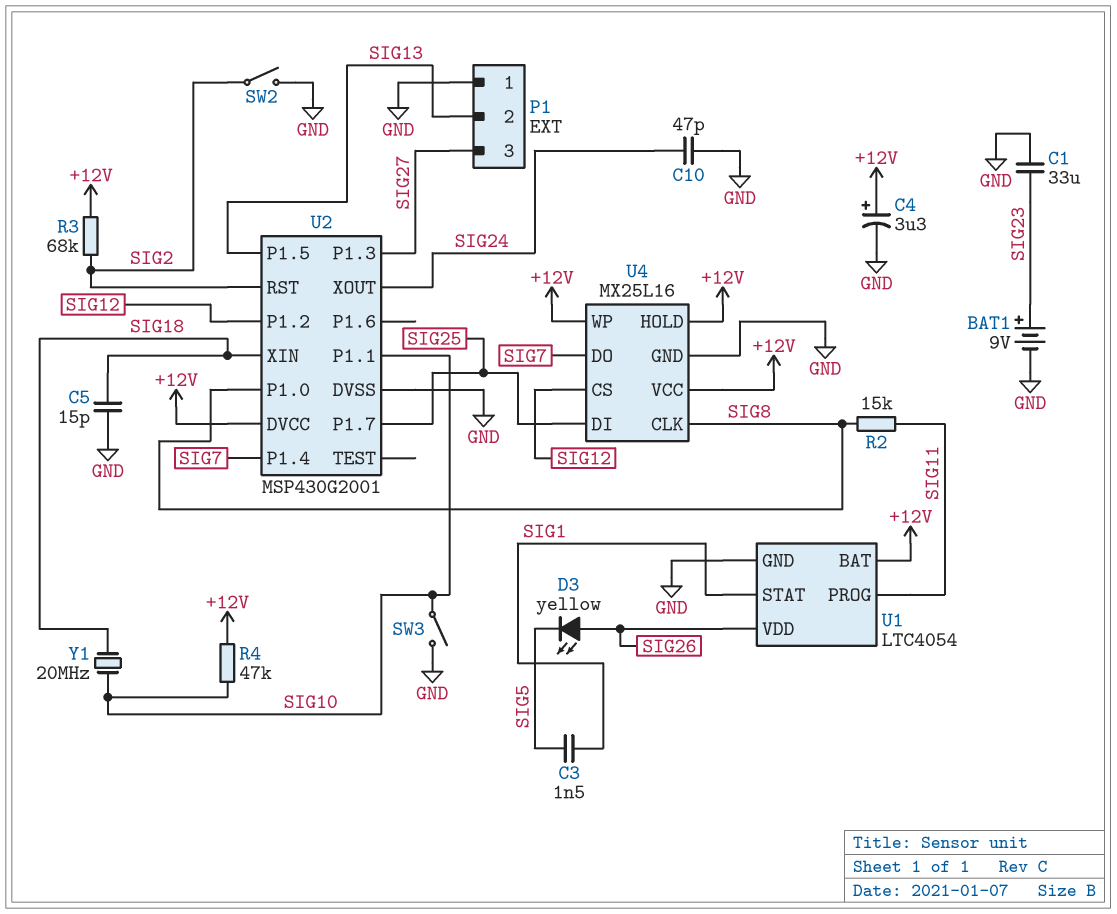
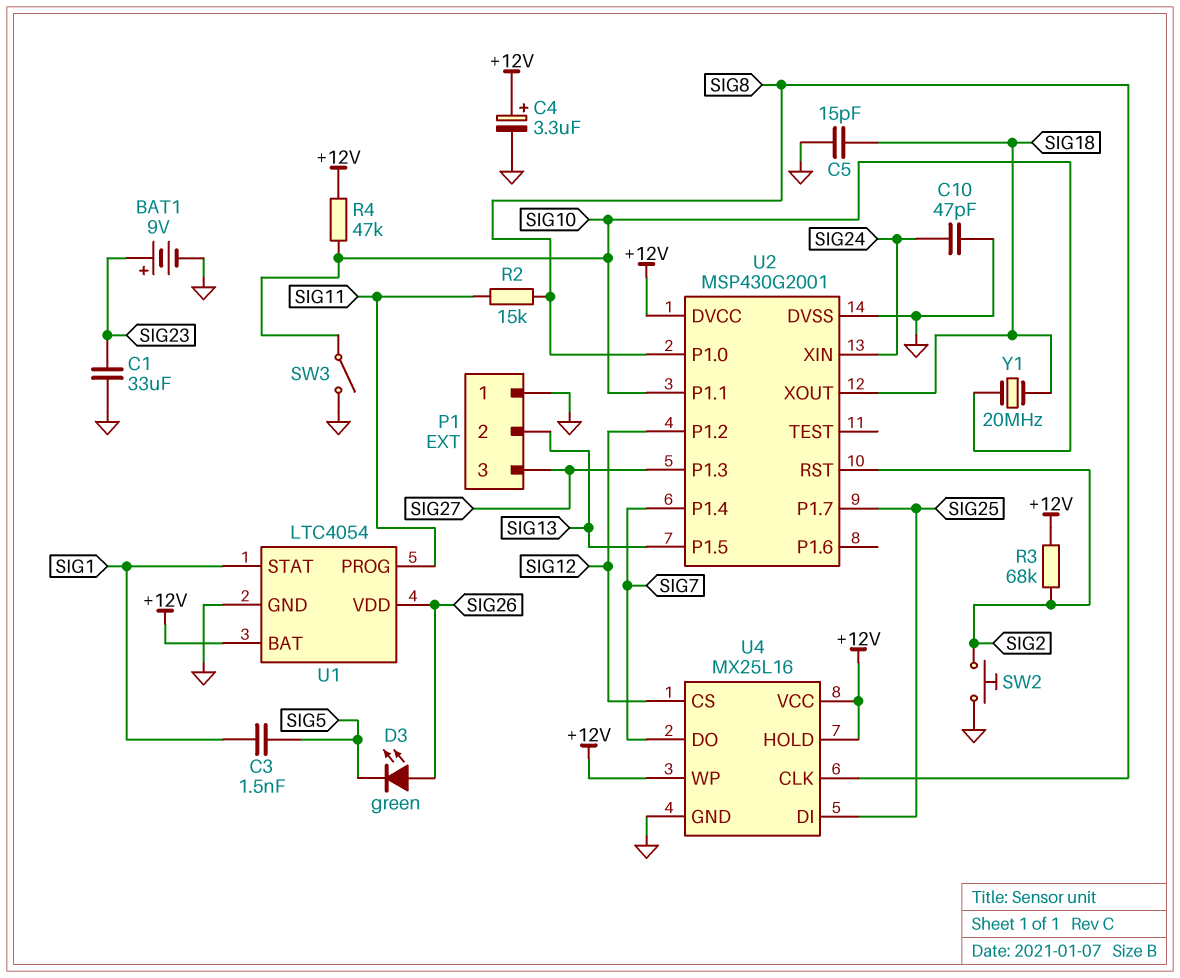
D3: LED yellow (A SIG26, K SIG5) -> LED green (A SIG26, K SIG5)
SW2: switch (GND, SIG2) -> button (GND, SIG2)
U2 pin XIN: SIG18 -> SIG24
U2 pin XOUT: SIG24 -> SIG18

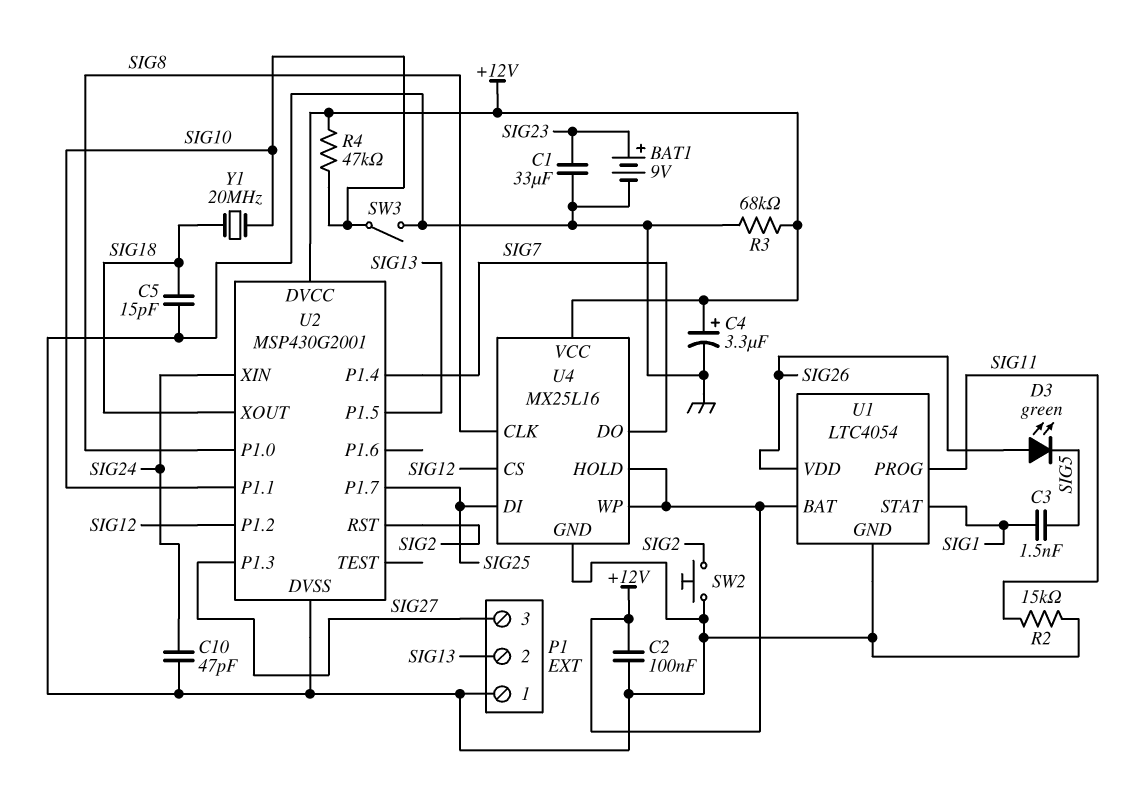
C2: none -> 100nF (+12V, GND)
R2: 15k (SIG8, SIG11) -> 15k (GND, SIG11)
R3: 68k (+12V, SIG2) -> 68k (+12V, GND)

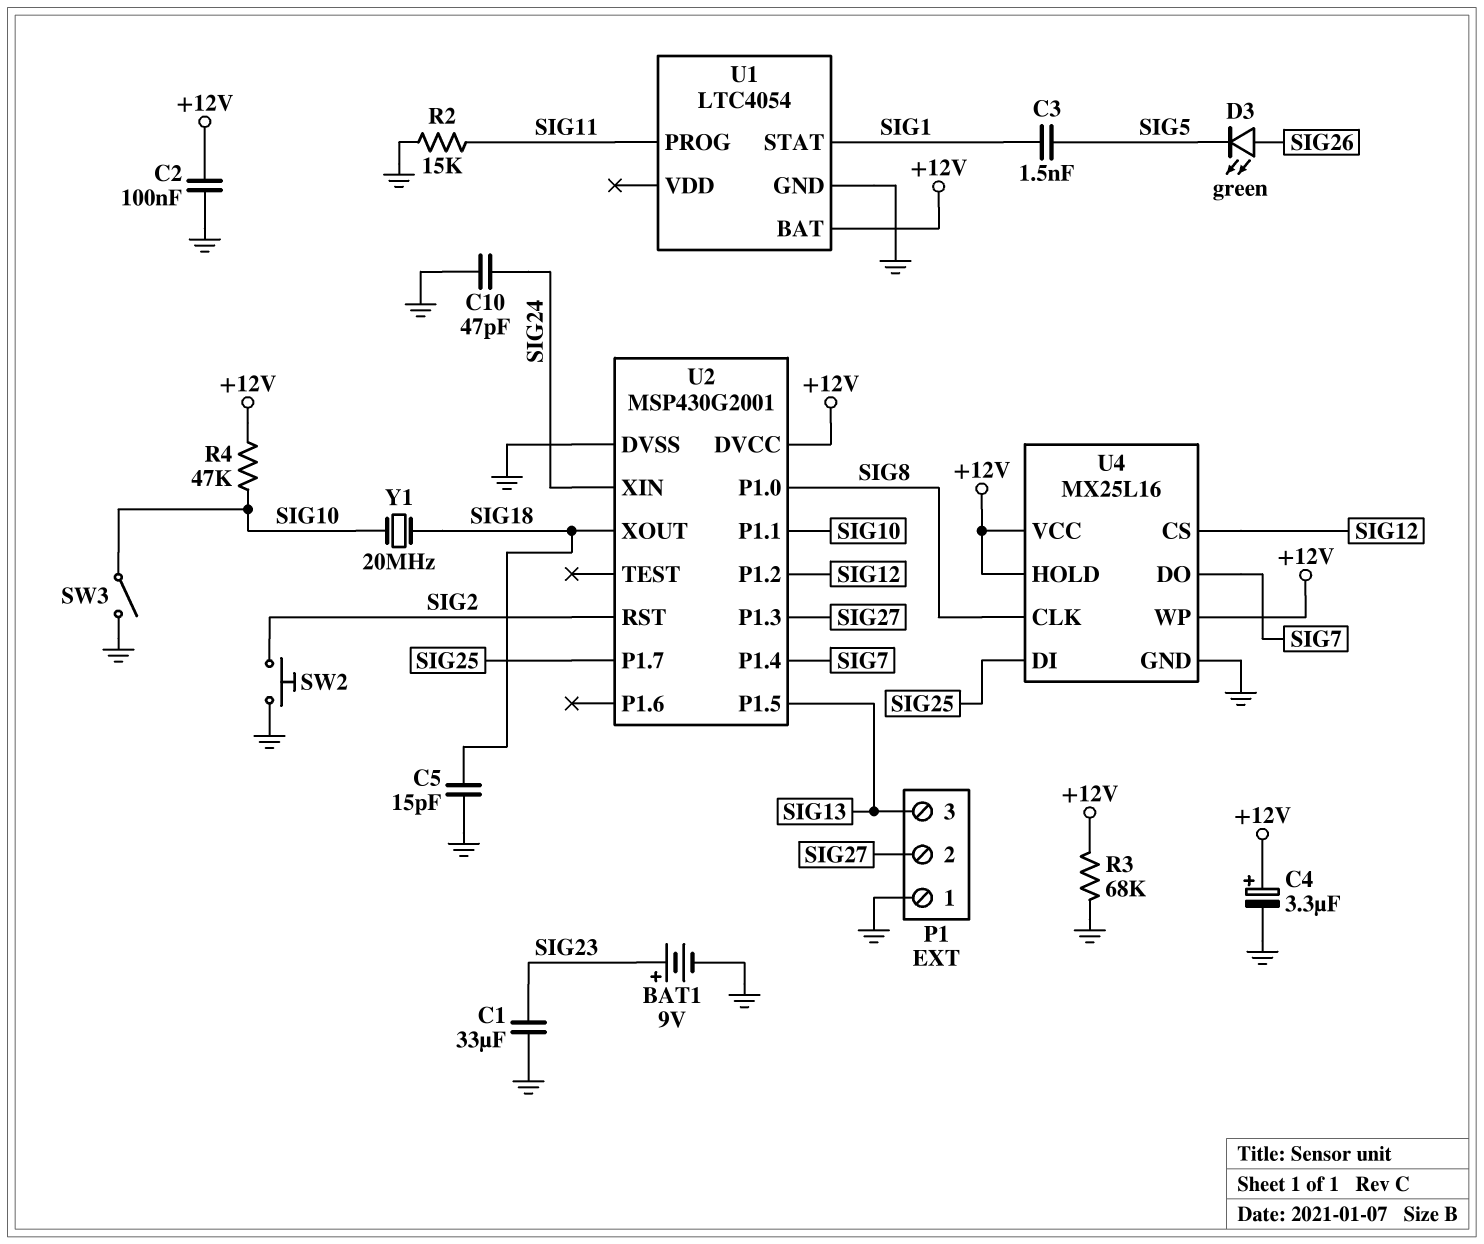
P1 pin 2: SIG13 -> SIG27
P1 pin 3: SIG27 -> SIG13
U1 pin VDD: SIG26 -> none

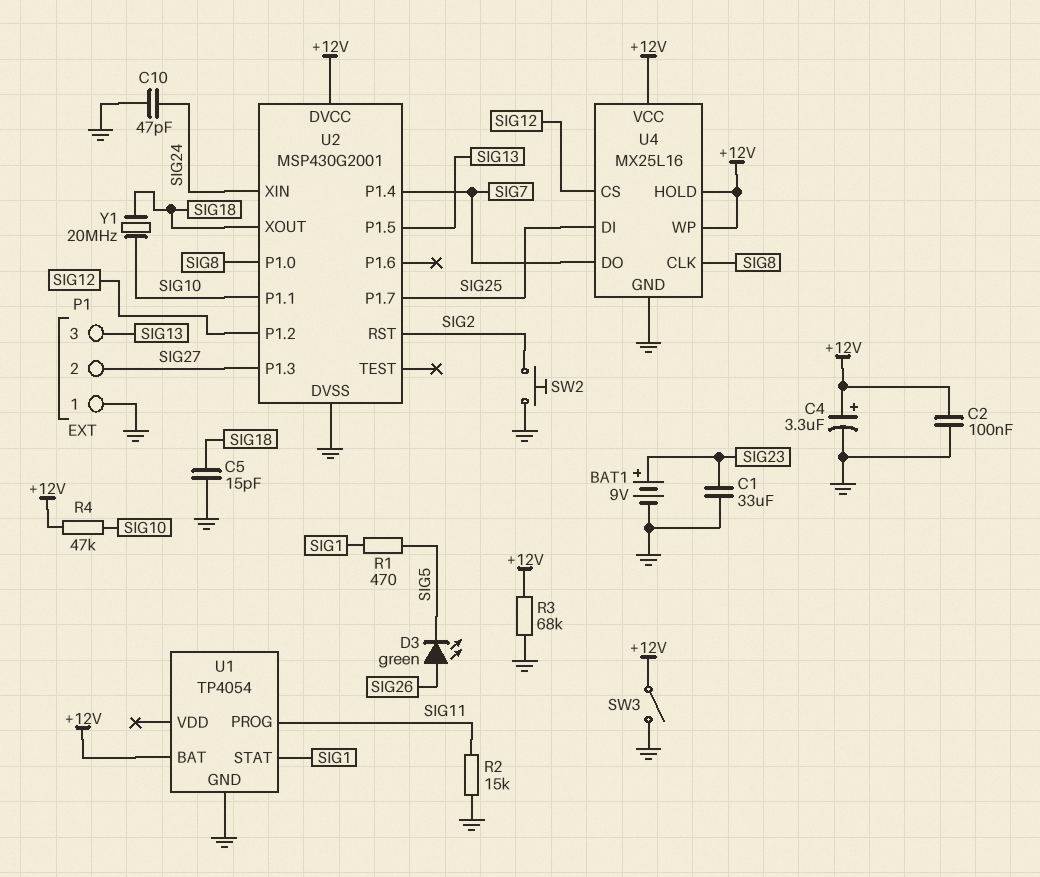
C3: 1.5nF (SIG1, SIG5) -> none
R1: none -> 470 (SIG1, SIG5)
SW3: switch (GND, SIG10) -> switch (+12V, GND)
U1: LTC4054 -> TP4054

